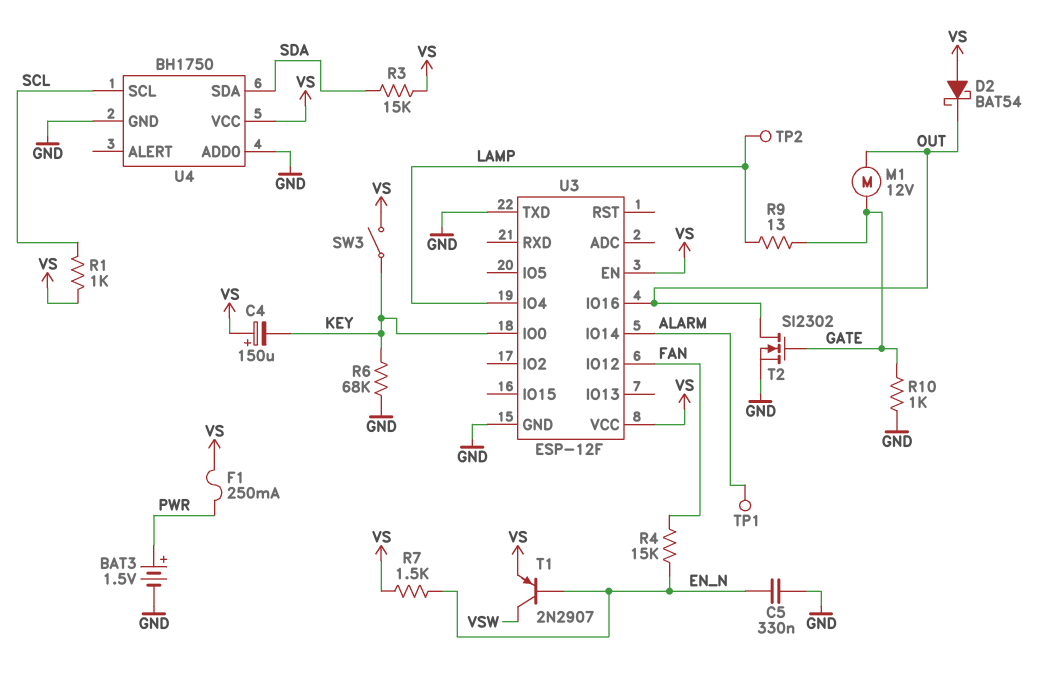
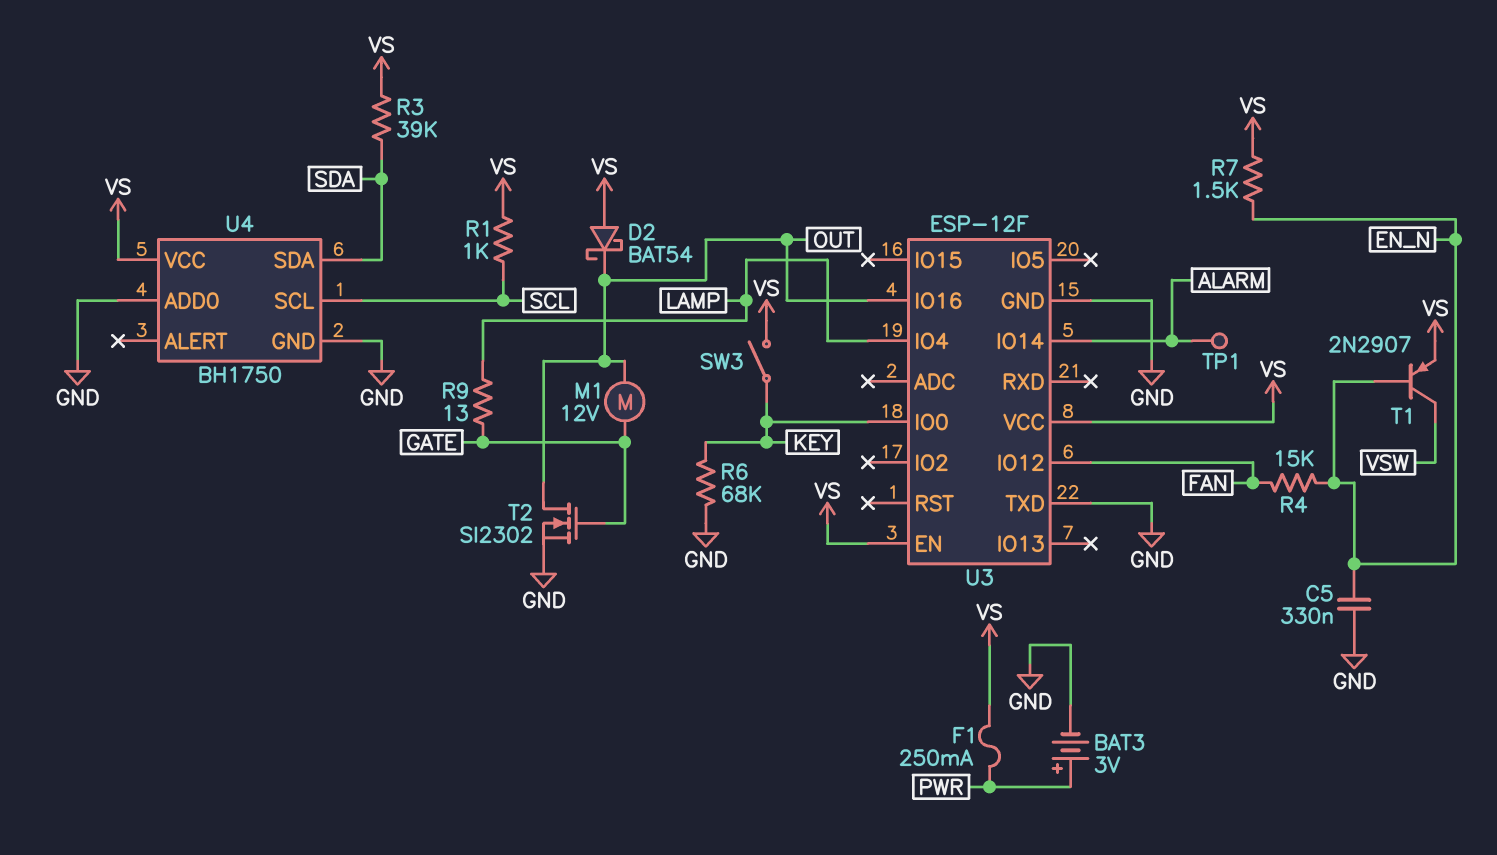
BAT3: 1.5V (plus PWR, minus GND) -> 3V (plus PWR, minus GND)
C4: 150uF (plus VS, minus KEY) -> none
R3: 15k (SDA, VS) -> 39k (SDA, VS)
R10: 1k (GATE, GND) -> none
TP2: test point (LAMP) -> none

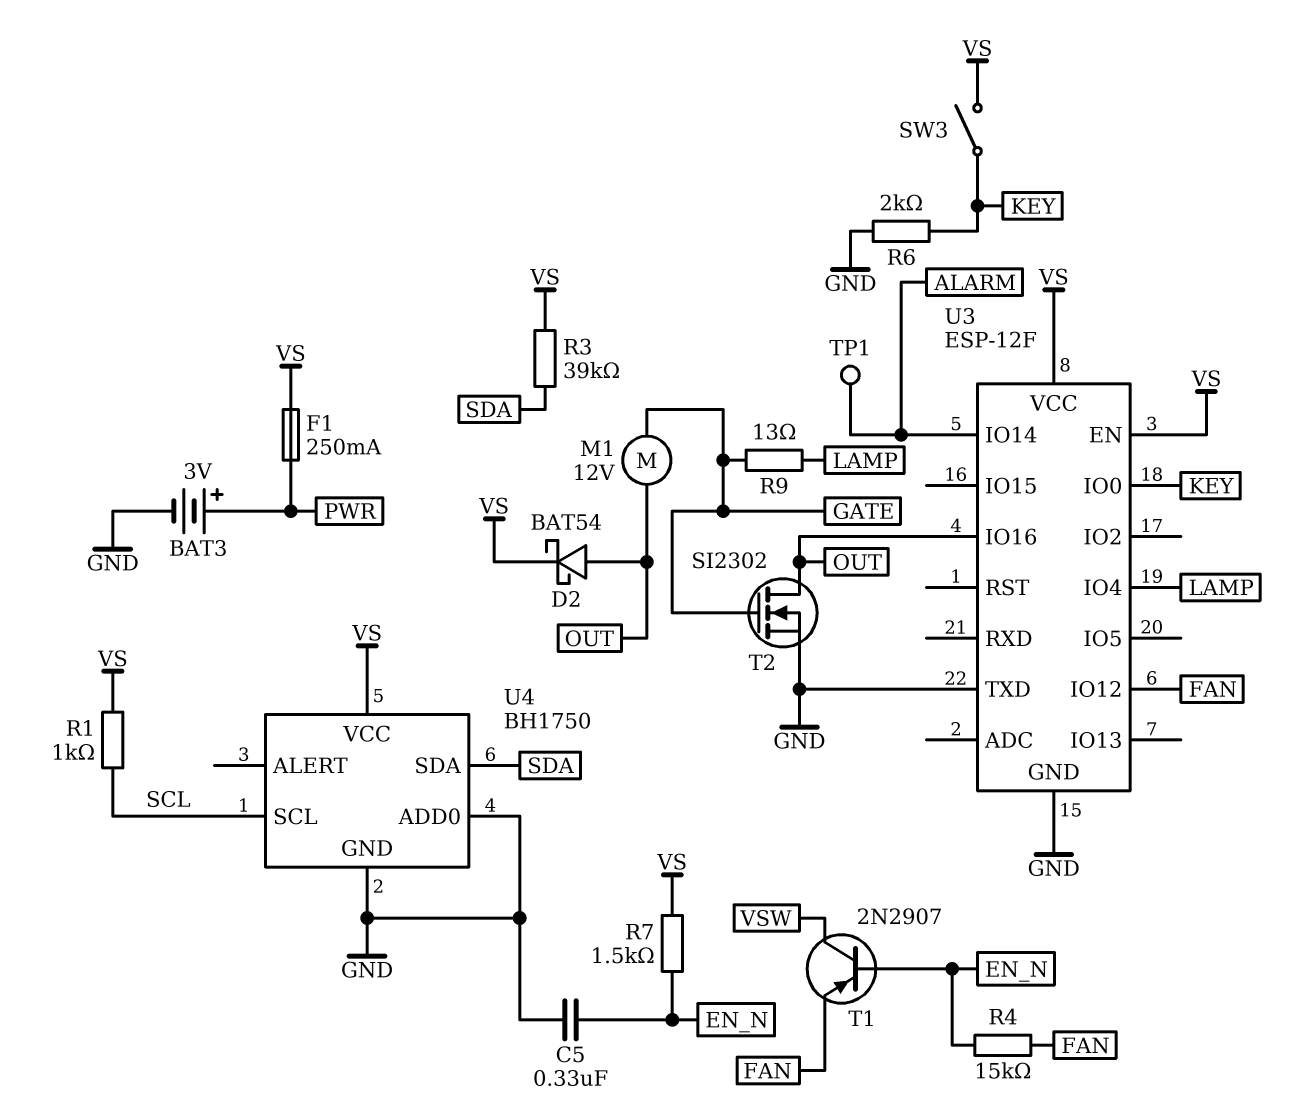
D2: schottky BAT54 (A VS, K OUT) -> schottky BAT54 (A OUT, K VS)
R6: 68k (GND, KEY) -> 2k (GND, KEY)
T1: PNP 2N2907 (B EN_N, C VSW, E VS) -> PNP 2N2907 (B EN_N, C VSW, E FAN)

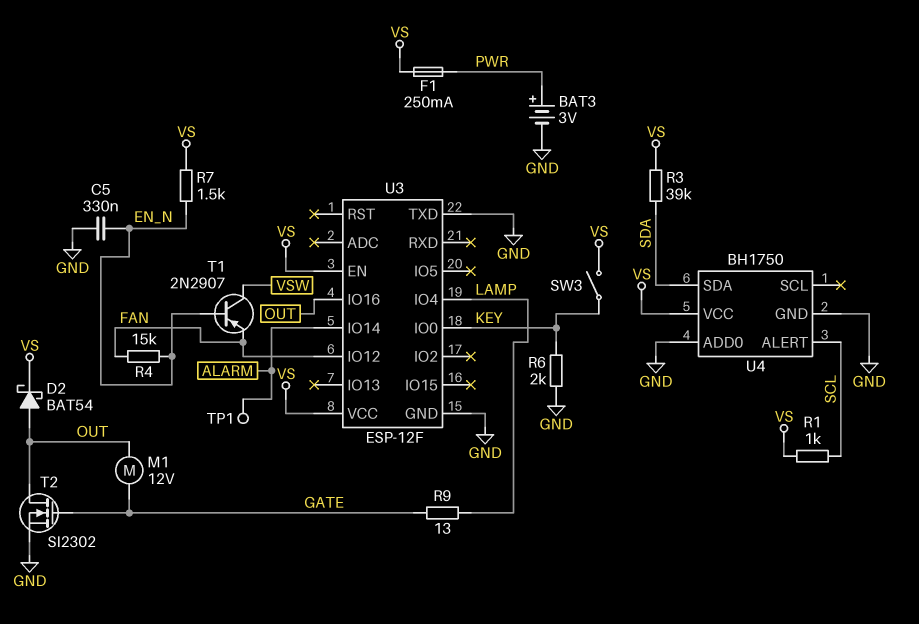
U4 pin ALERT: none -> SCL
U4 pin SCL: SCL -> none

